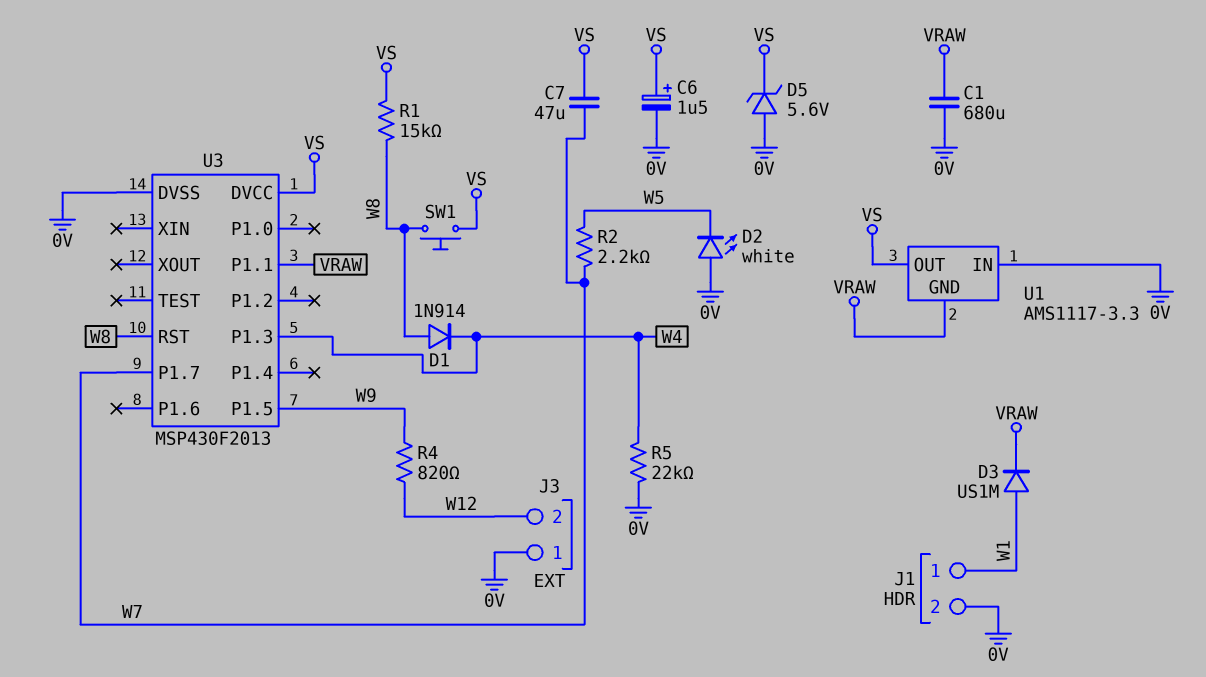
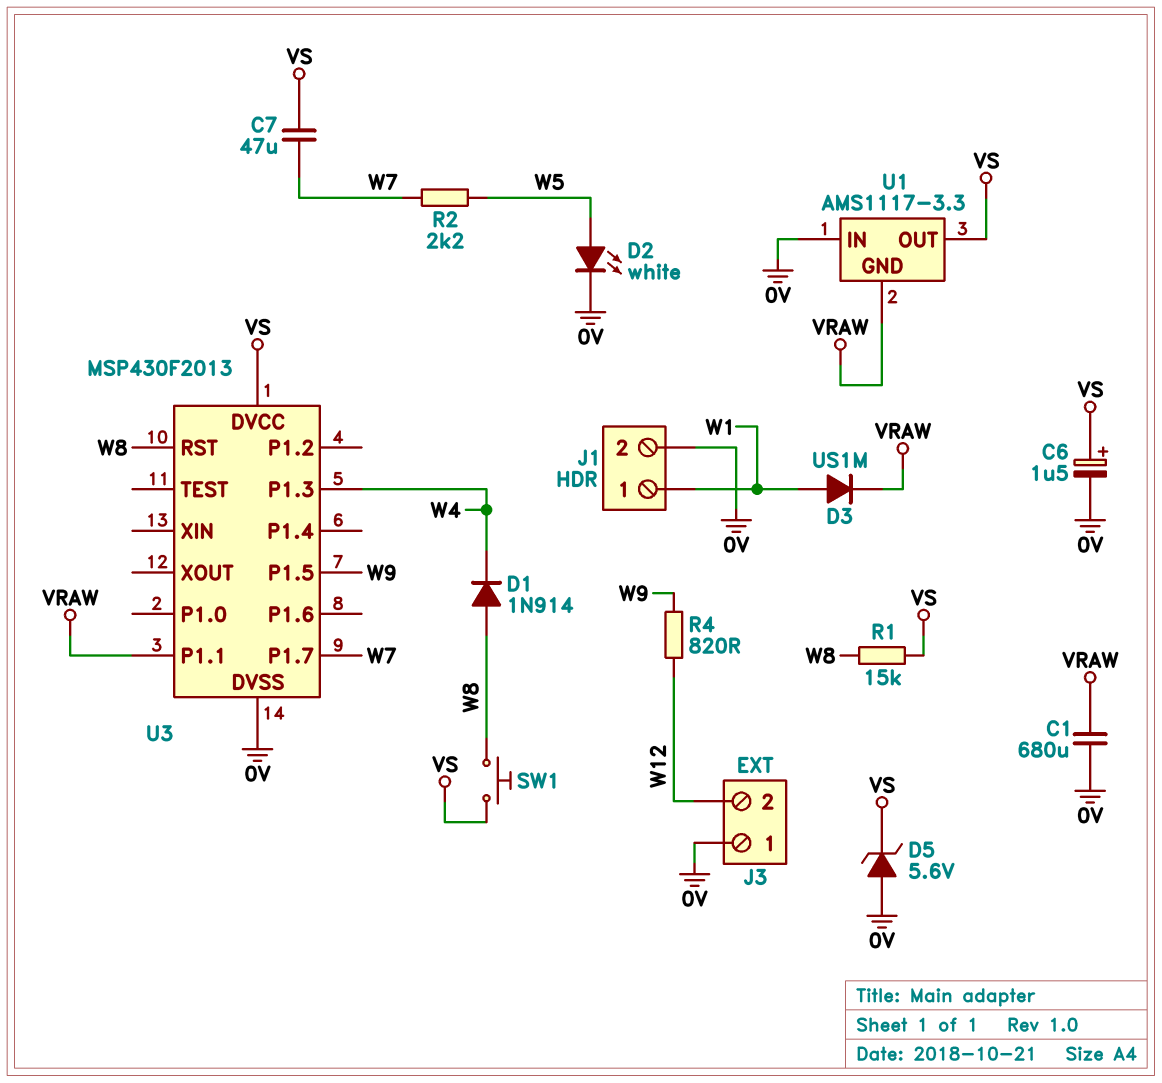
D2: LED white (A 0V, K W5) -> LED white (A W5, K 0V)
R5: 22k (0V, W4) -> none

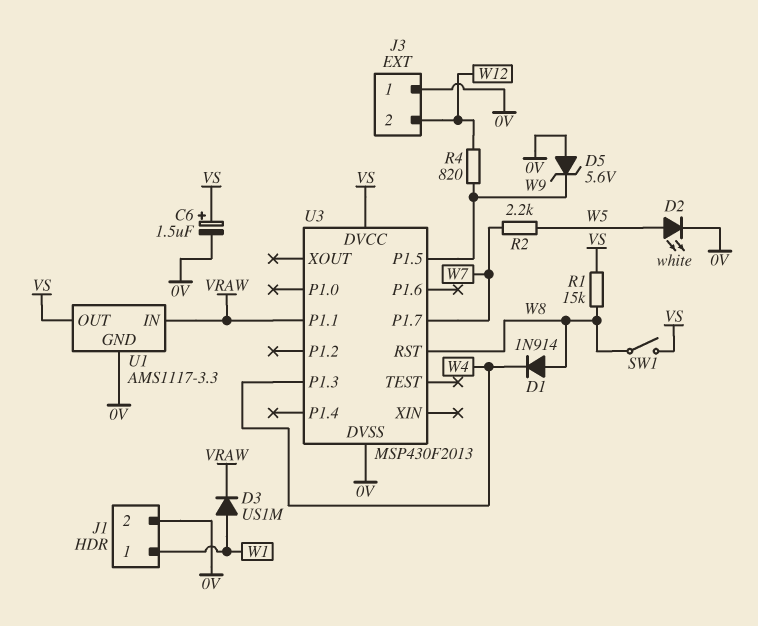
C1: 680uF (0V, VRAW) -> none
C7: 47uF (VS, W7) -> none
D5: zener 5.6V (A 0V, K VS) -> zener 5.6V (A 0V, K W9)
SW1: button (VS, W8) -> switch (VS, W8)
U1 pin GND: VRAW -> 0V
U1 pin IN: 0V -> VRAW

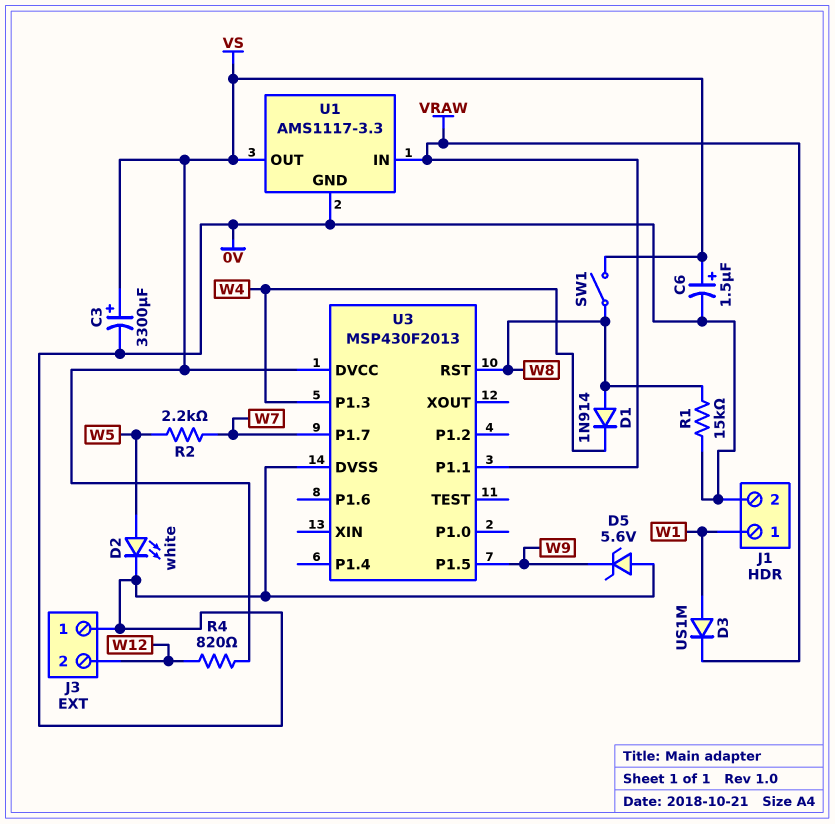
C3: none -> 3300uF (plus VS, minus 0V)
R1: 15k (VS, W8) -> 15k (0V, W8)
R4: 820 (W9, W12) -> 820 (VS, W12)

